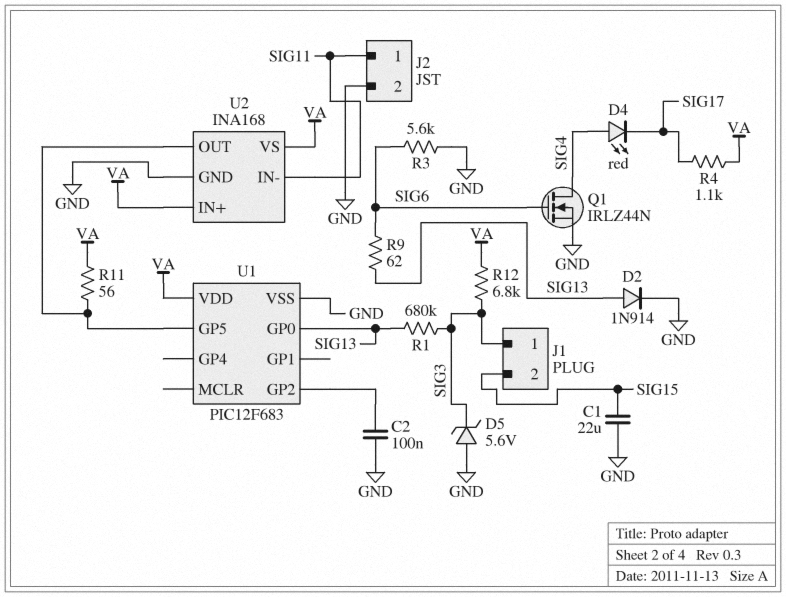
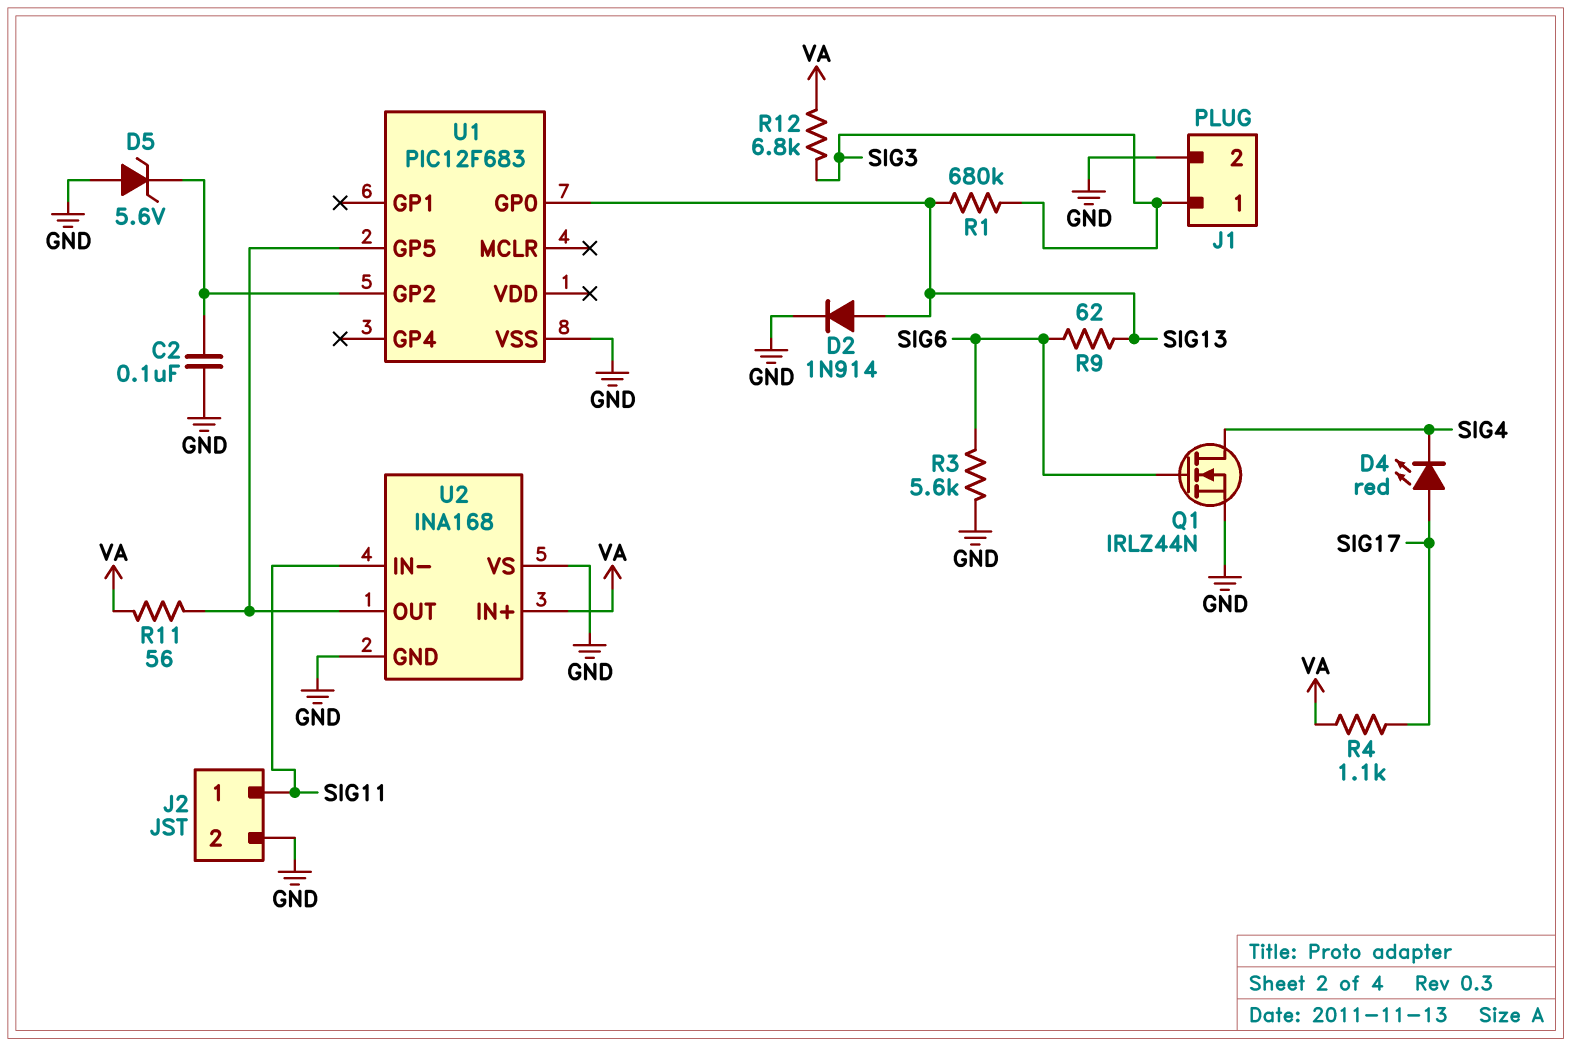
C1: 22uF (GND, SIG15) -> none
D4: LED red (A SIG4, K SIG17) -> LED red (A SIG17, K SIG4)
D5: zener 5.6V (A GND, K SIG3) -> zener 5.6V (A GND, K U1/GP2)
J1 pin 2: SIG15 -> GND
U1 pin VDD: VA -> none
U2 pin VS: VA -> GND

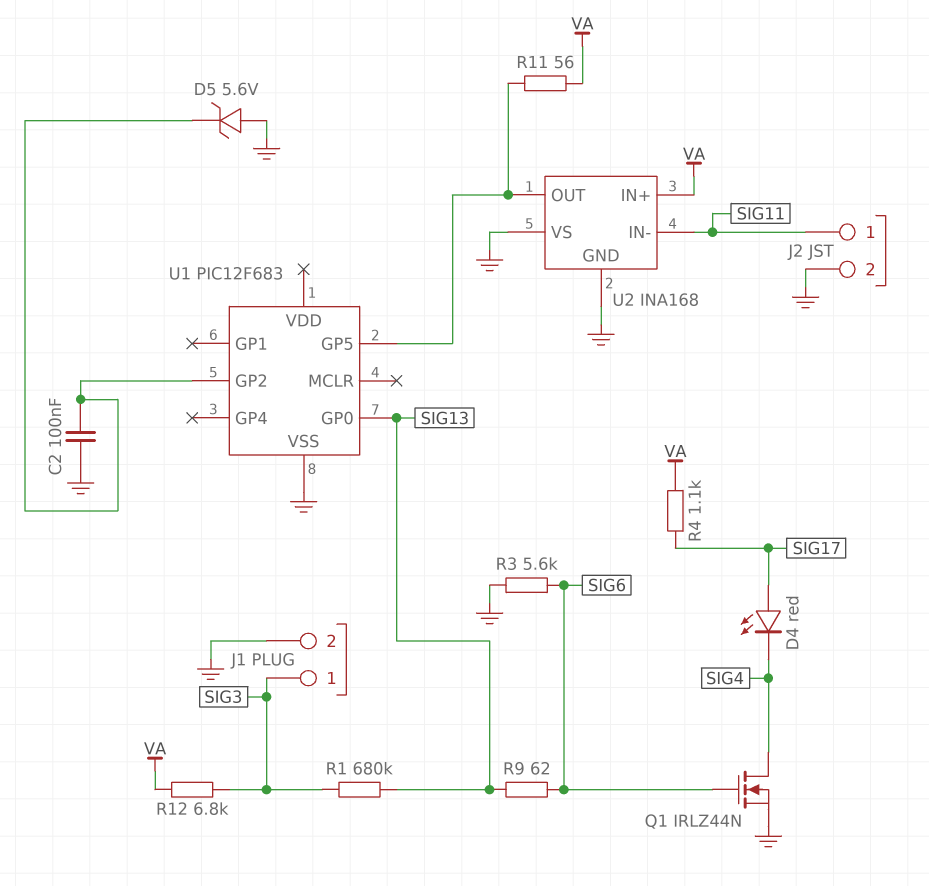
D2: diode 1N914 (A SIG13, K GND) -> none

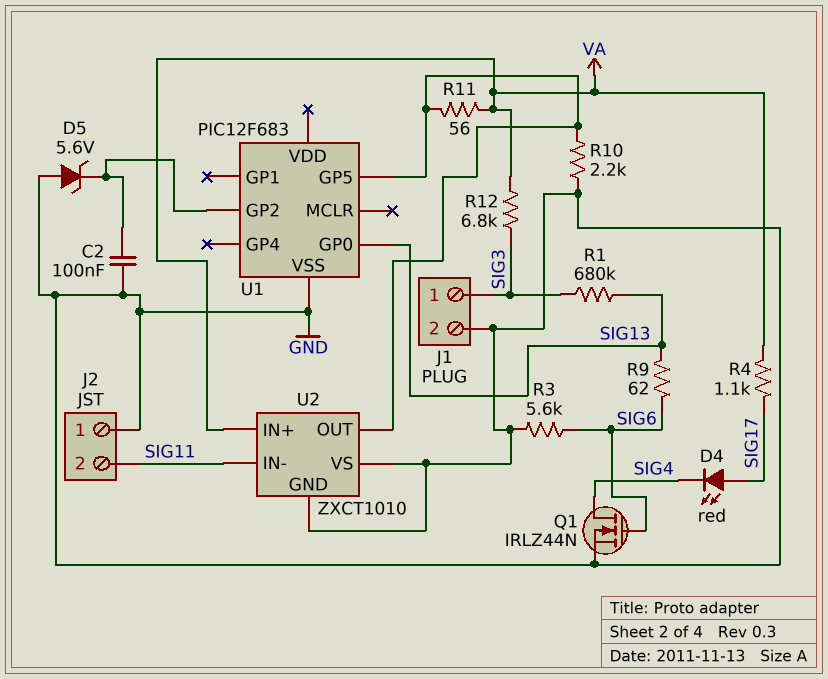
J2 pin 1: SIG11 -> GND
J2 pin 2: GND -> SIG11
R10: none -> 2.2k (GND, U1/GP5)
U2: INA168 -> ZXCT1010

